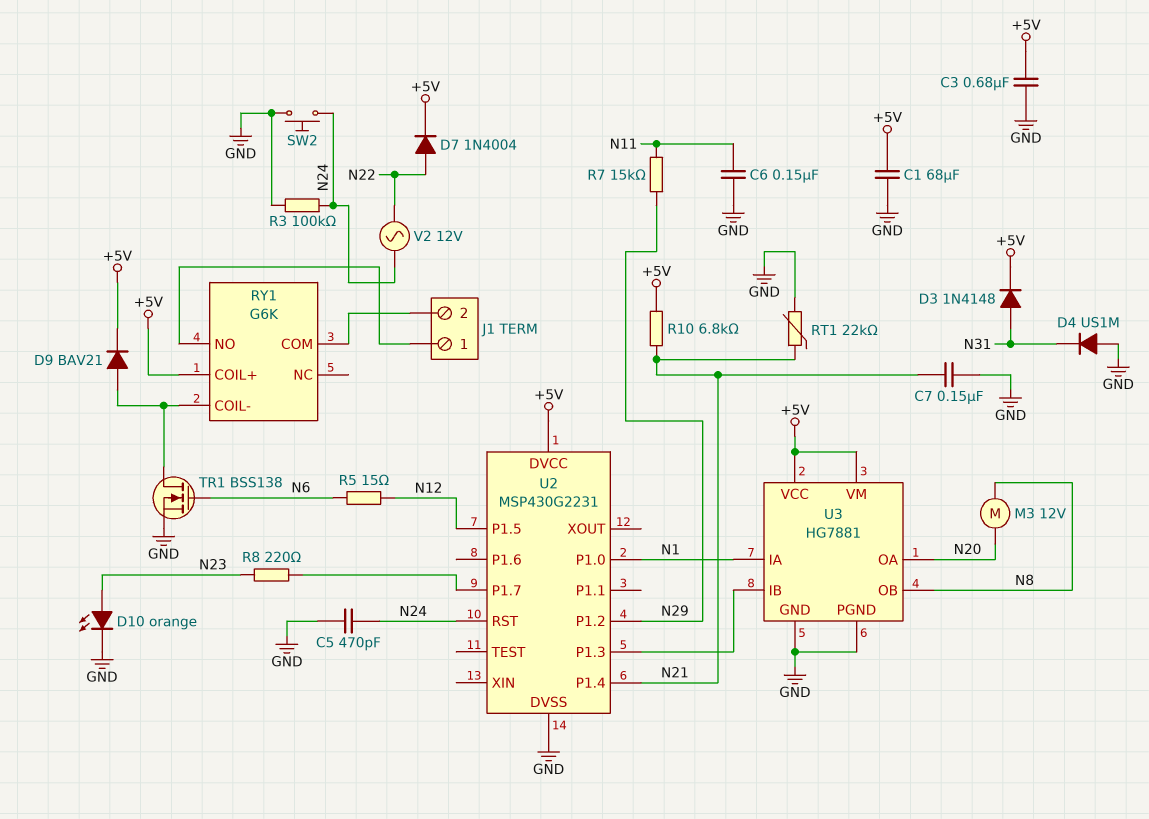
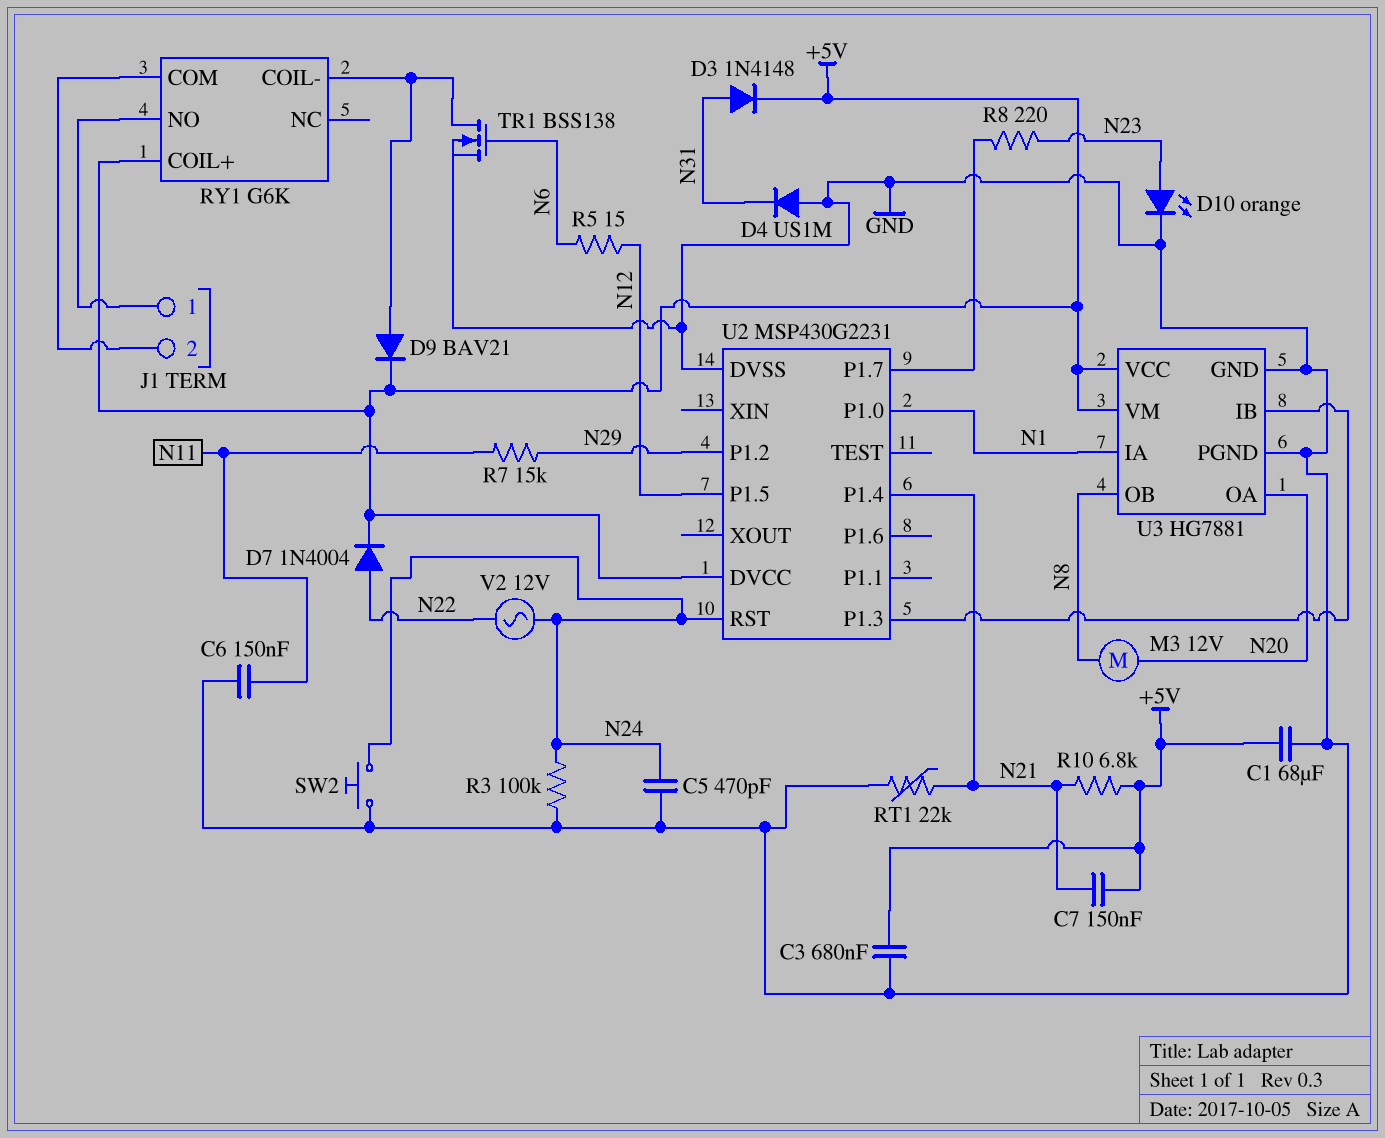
C7: 150nF (GND, N21) -> 150nF (+5V, N21)

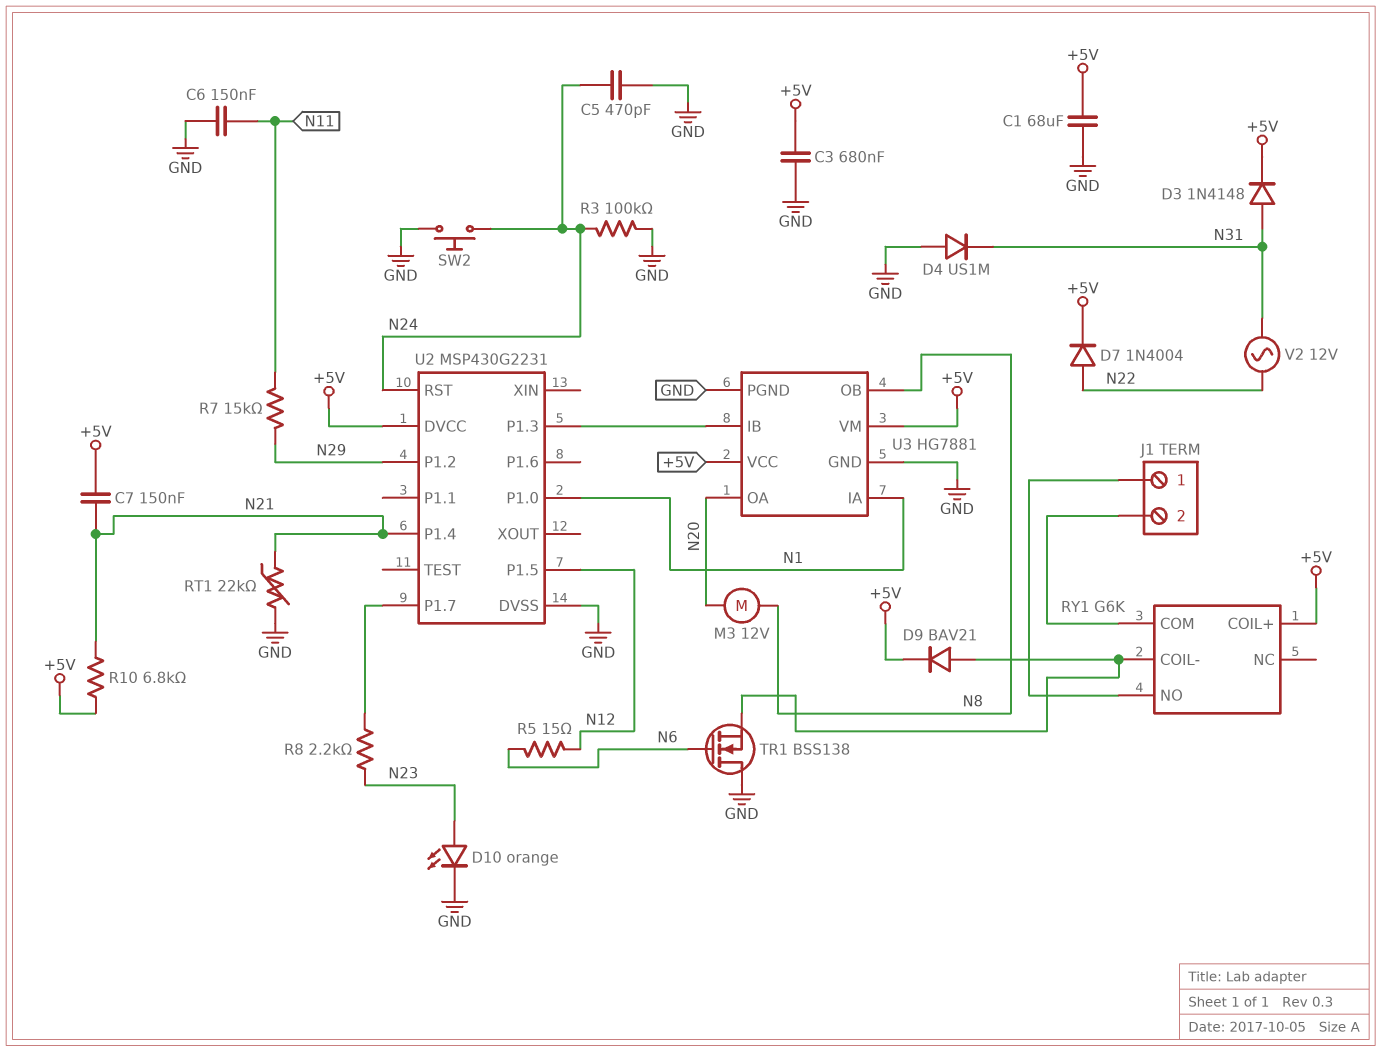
R8: 220 (N23, U2/P1.7) -> 2.2k (N23, U2/P1.7)
TR1: NMOS BSS138 (G N6, D RY1/COIL-, S GND) -> NMOS BSS138 (G N6, D GND, S RY1/COIL-)
V2: AC 12V (N22, N24) -> AC 12V (N22, N31)

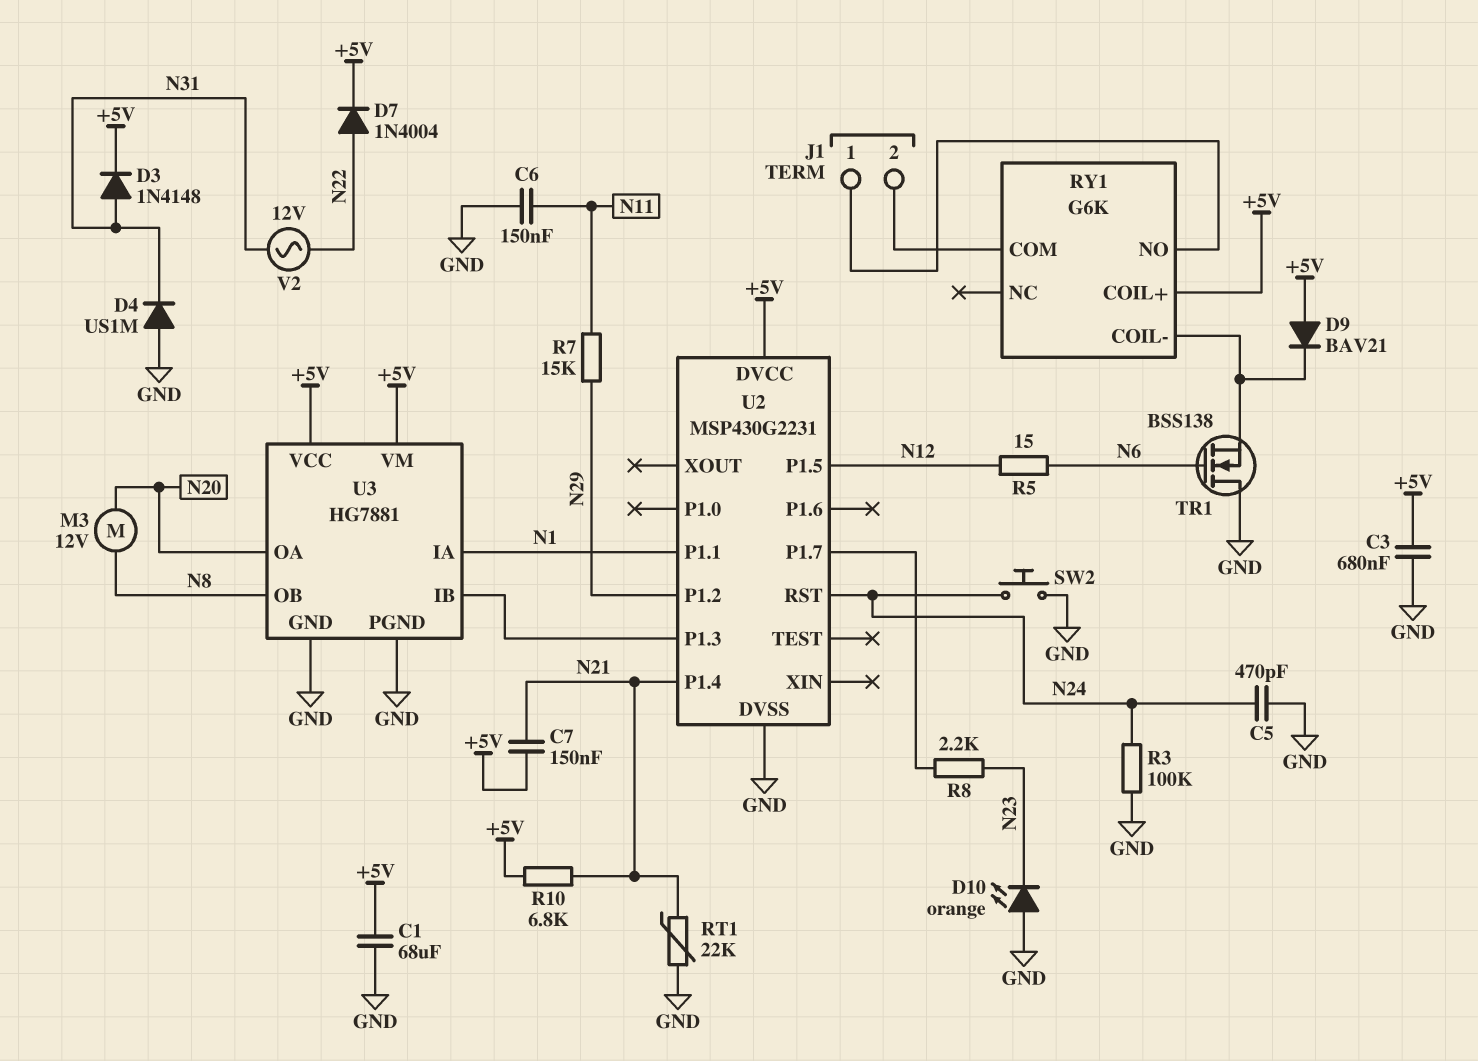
D9: diode BAV21 (A RY1/COIL-, K +5V) -> diode BAV21 (A +5V, K RY1/COIL-)
D10: LED orange (A N23, K GND) -> LED orange (A GND, K N23)
U2 pin P1.0: N1 -> none
U2 pin P1.1: none -> N1

